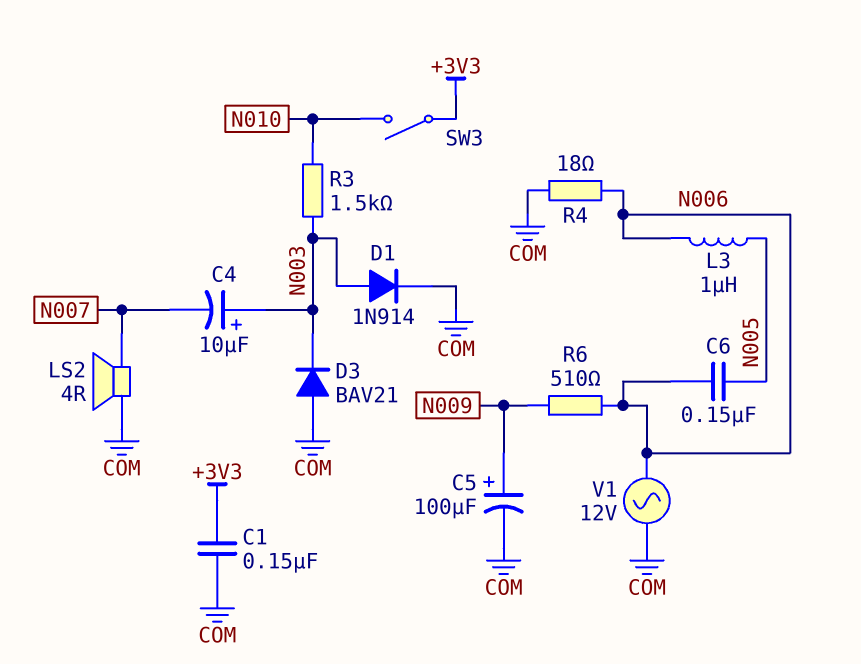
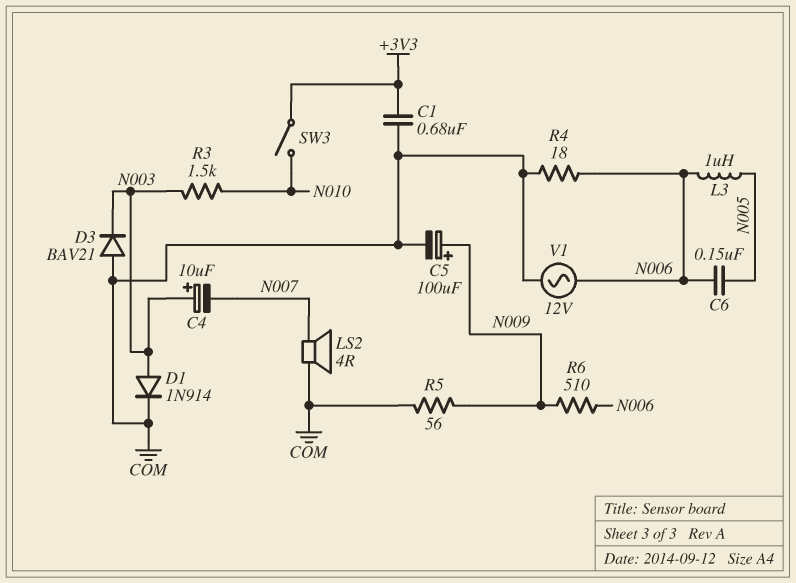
C1: 150nF (+3V3, COM) -> 680nF (+3V3, COM)
R5: none -> 56 (COM, N009)

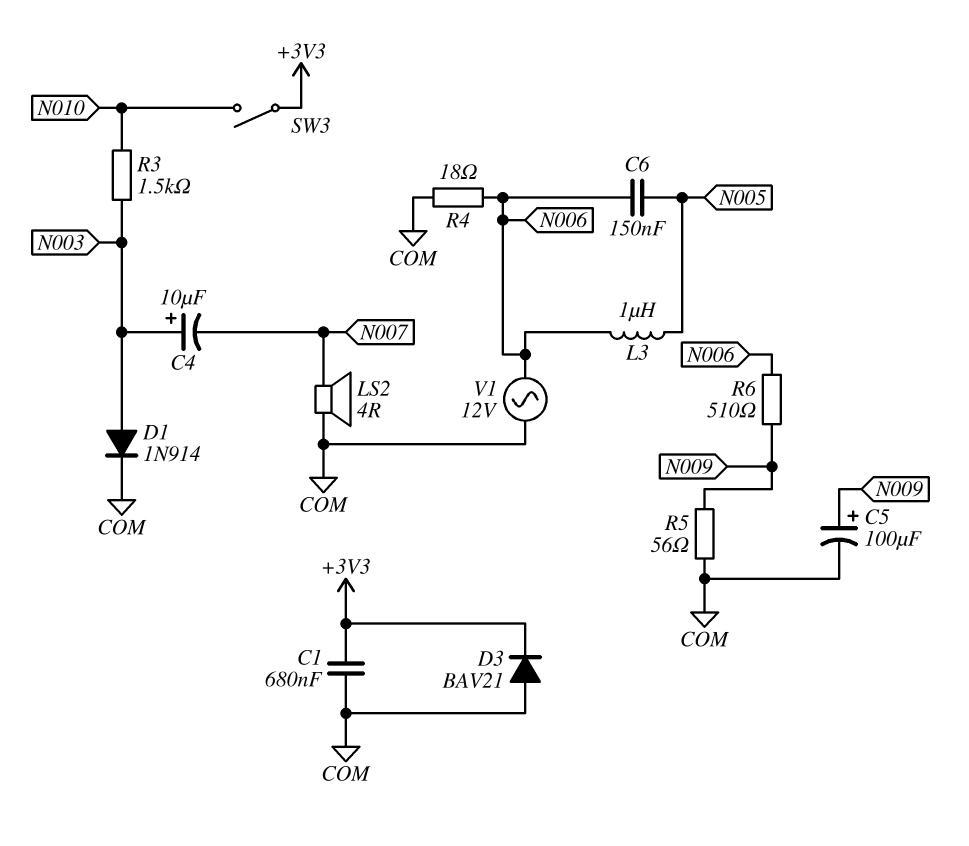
D3: diode BAV21 (A COM, K N003) -> diode BAV21 (A COM, K +3V3)

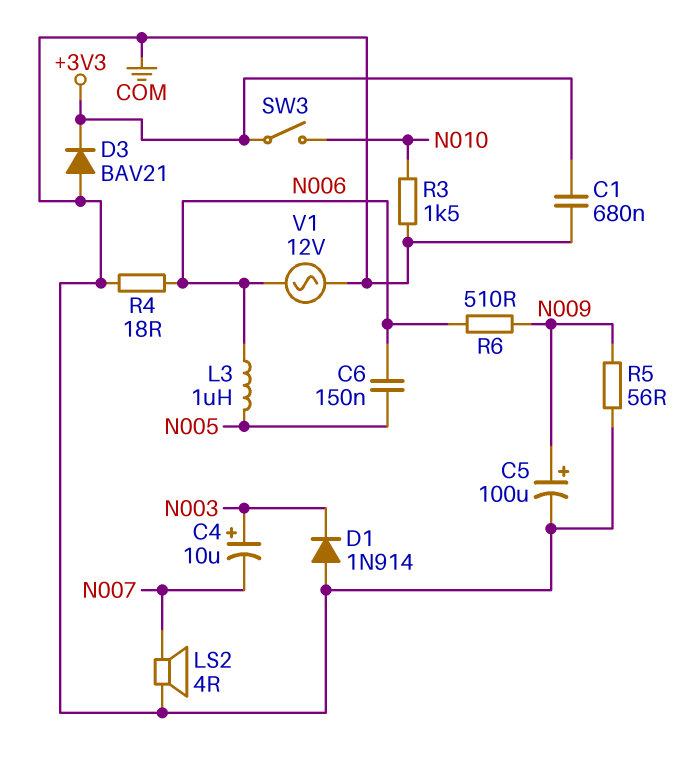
D1: diode 1N914 (A N003, K COM) -> diode 1N914 (A COM, K N003)
R3: 1.5k (N003, N010) -> 1.5k (COM, N010)

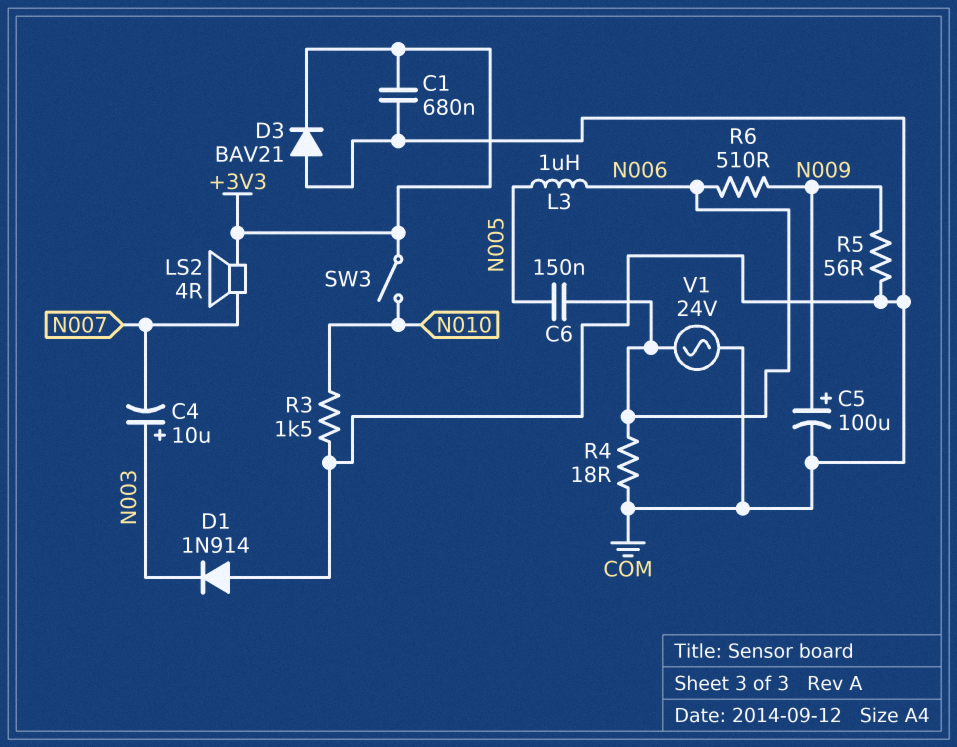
LS2: speaker 4R (COM, N007) -> speaker 4R (+3V3, N007)
V1: AC 12V (COM, N006) -> AC 24V (COM, N006)

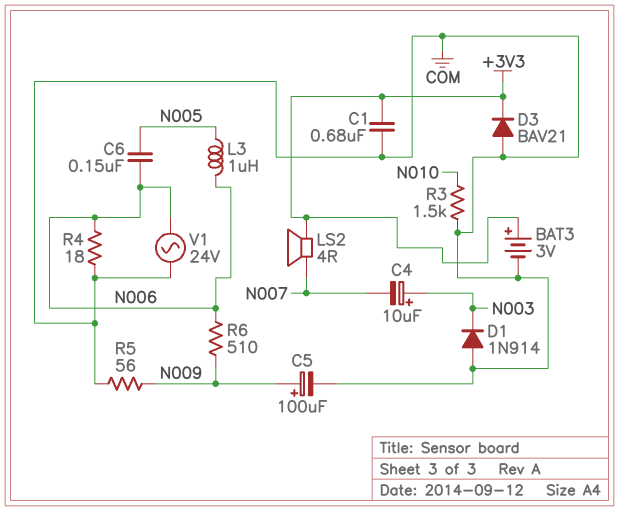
BAT3: none -> 3V (plus +3V3, minus COM)
SW3: switch (+3V3, N010) -> none

